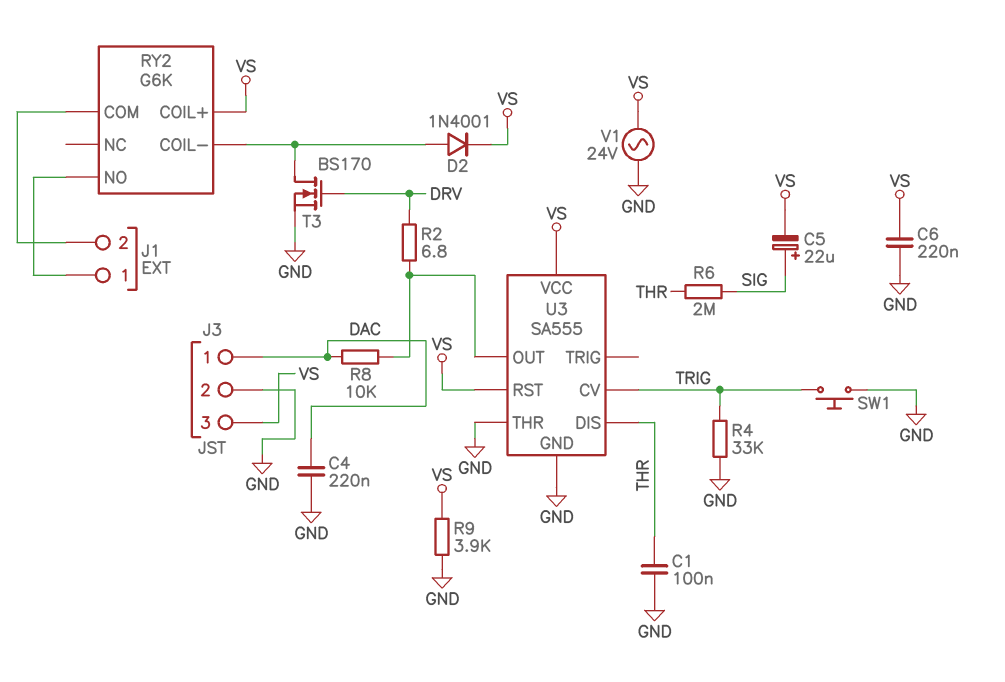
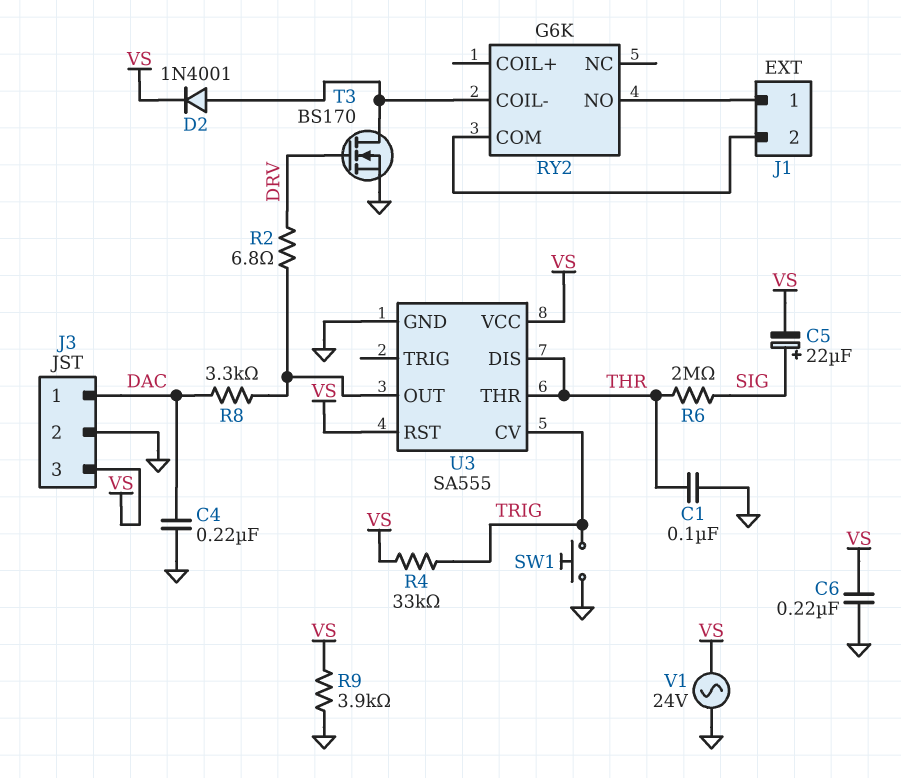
R4: 33k (GND, TRIG) -> 33k (TRIG, VS)
R8: 10k (DAC, U3/OUT) -> 3.3k (DAC, U3/OUT)
RY2 pin COIL+: VS -> none
U3 pin THR: GND -> THR

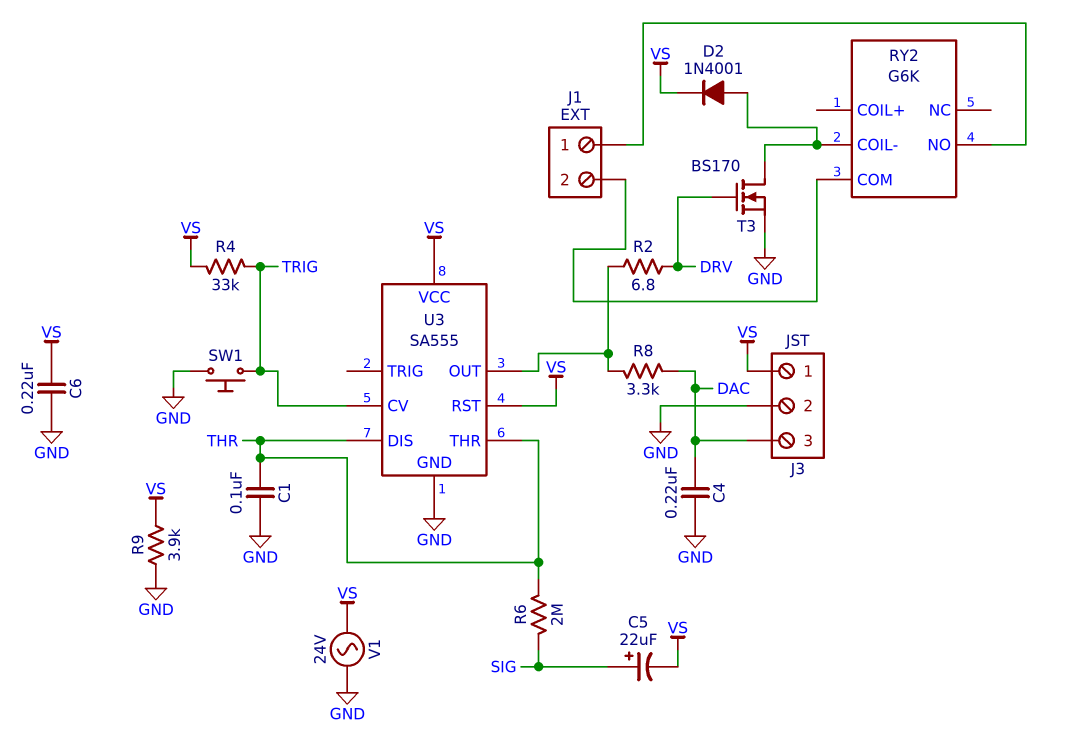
J3 pin 1: DAC -> VS
J3 pin 3: VS -> DAC

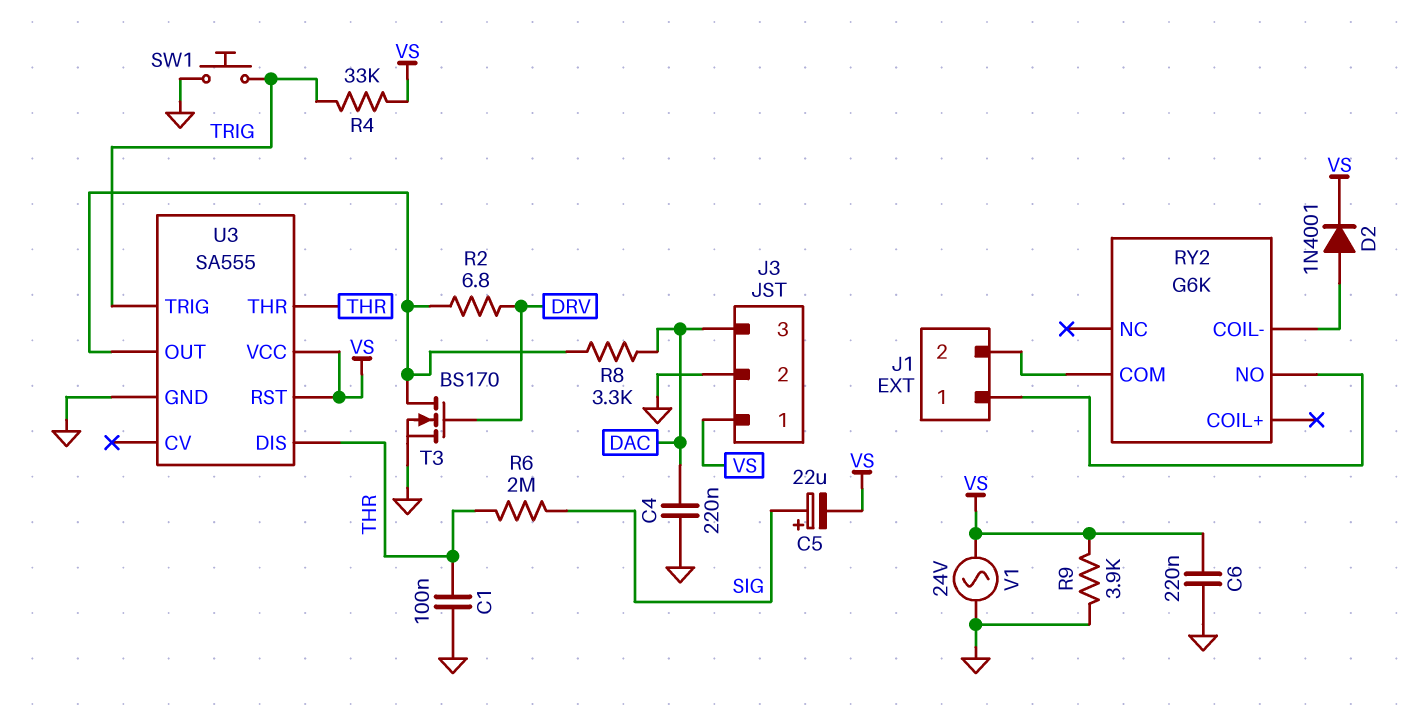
T3: NMOS BS170 (G DRV, D RY2/COIL-, S GND) -> NMOS BS170 (G DRV, D U3/OUT, S GND)
U3 pin CV: TRIG -> none
U3 pin TRIG: none -> TRIG

